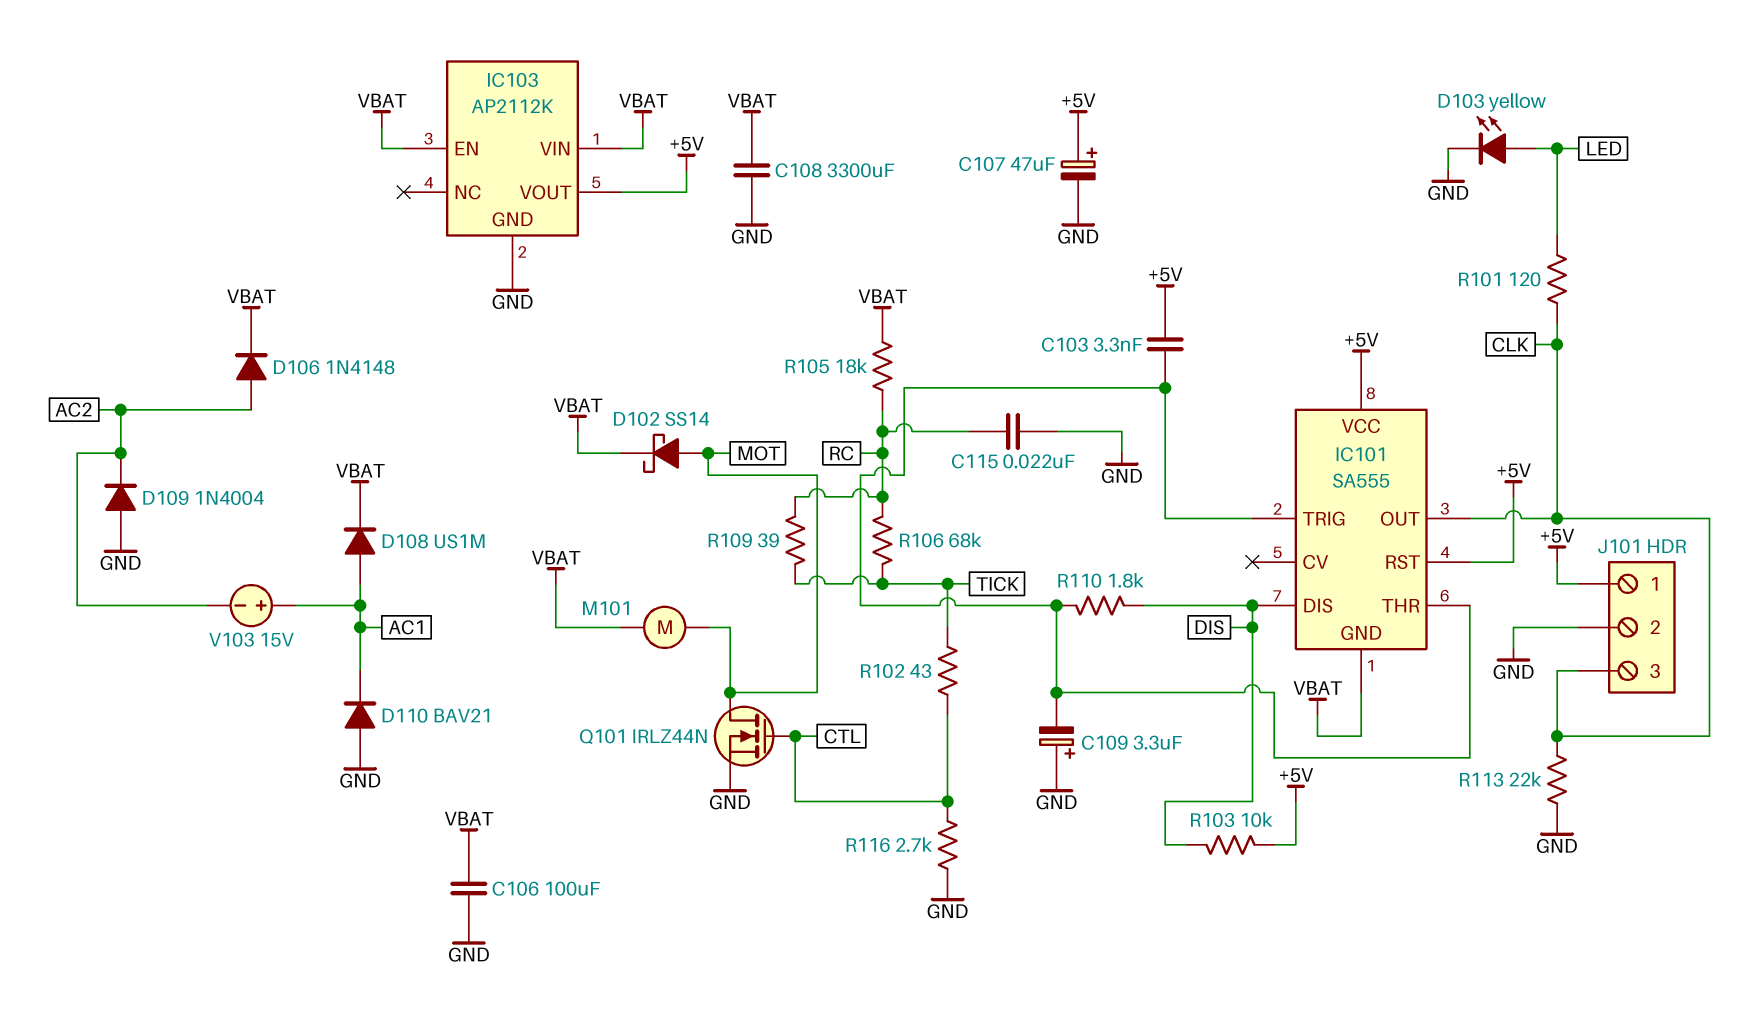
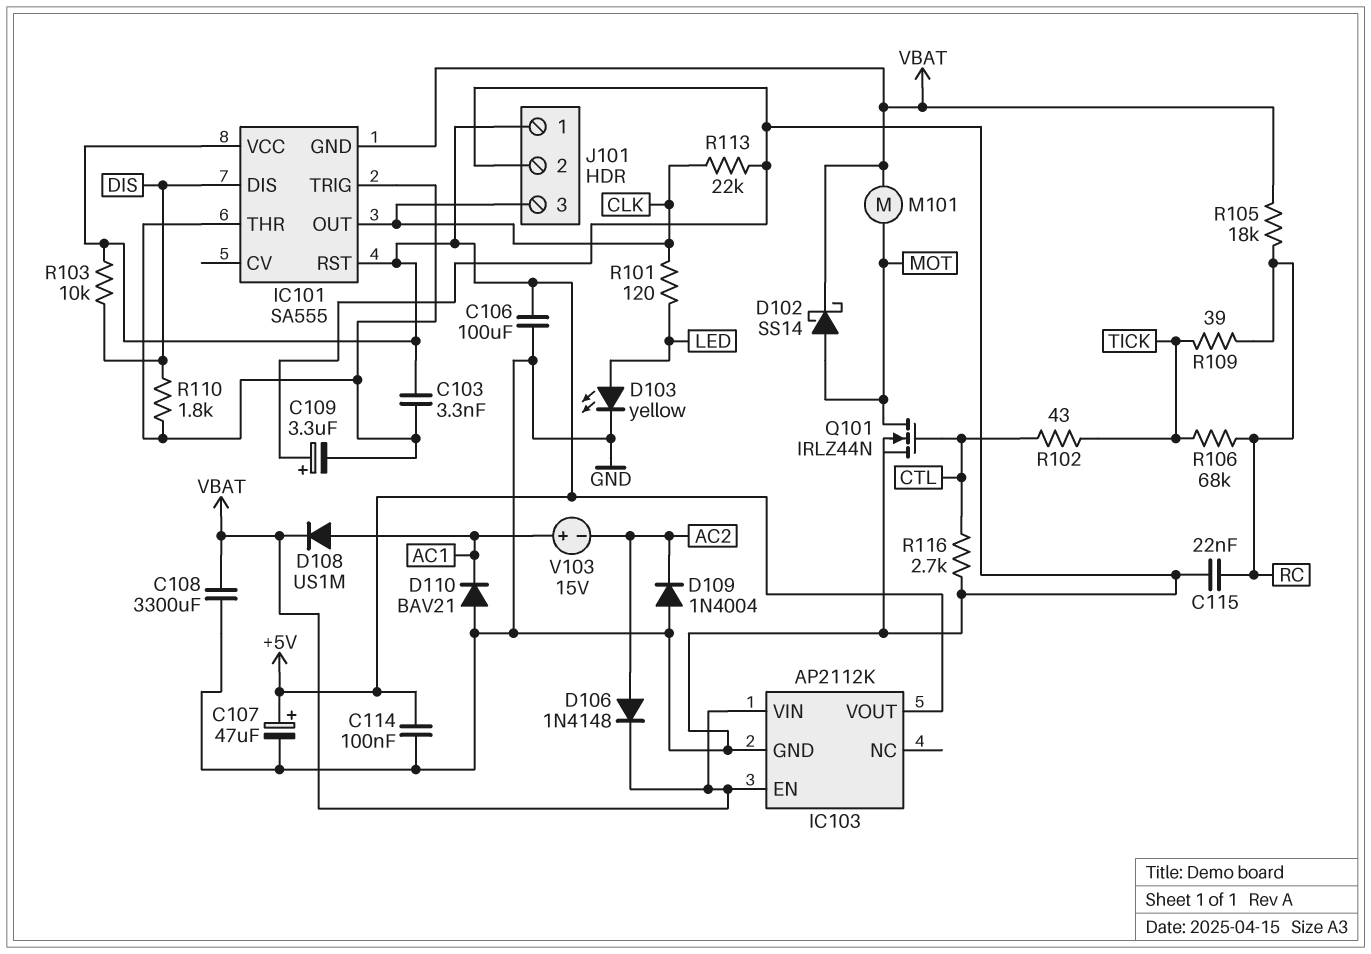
C106: 100uF (GND, VBAT) -> 100uF (+5V, GND)
C114: none -> 100nF (+5V, GND)

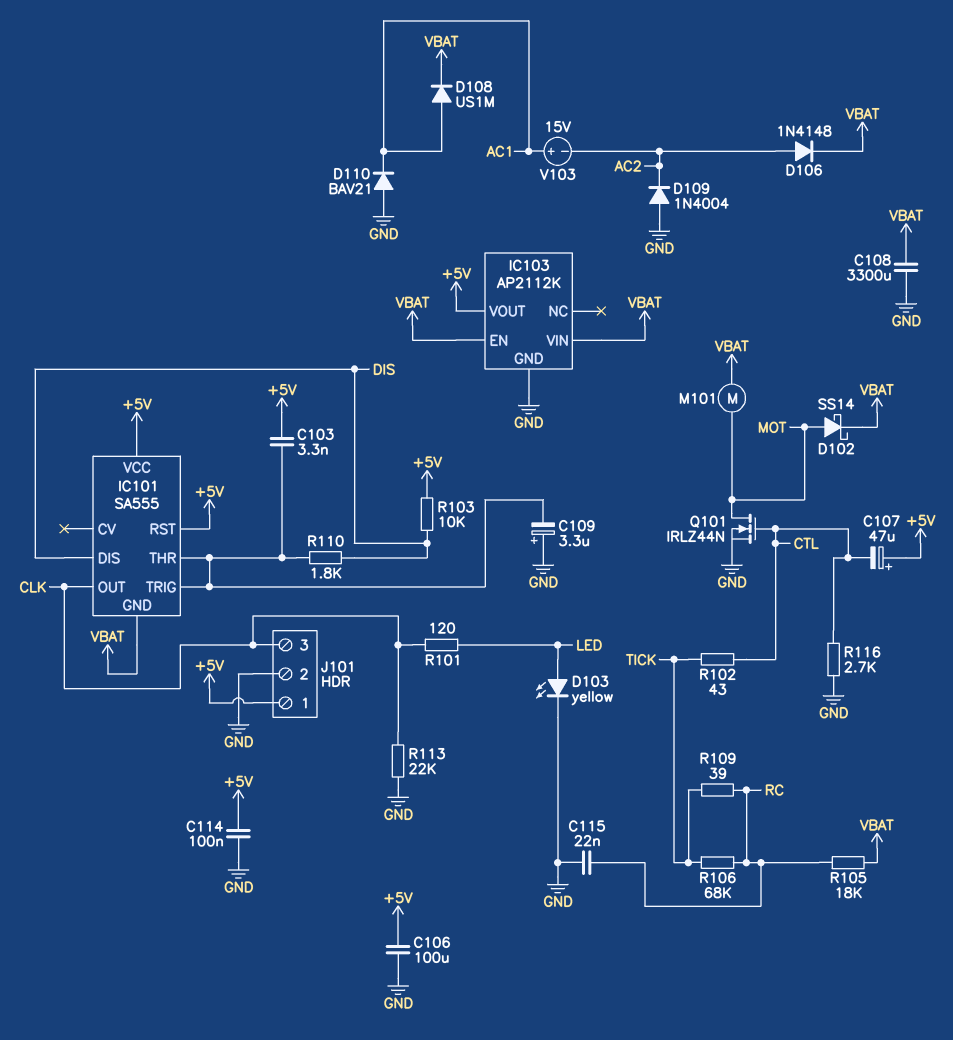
C107: 47uF (plus +5V, minus GND) -> 47uF (plus +5V, minus CTL)

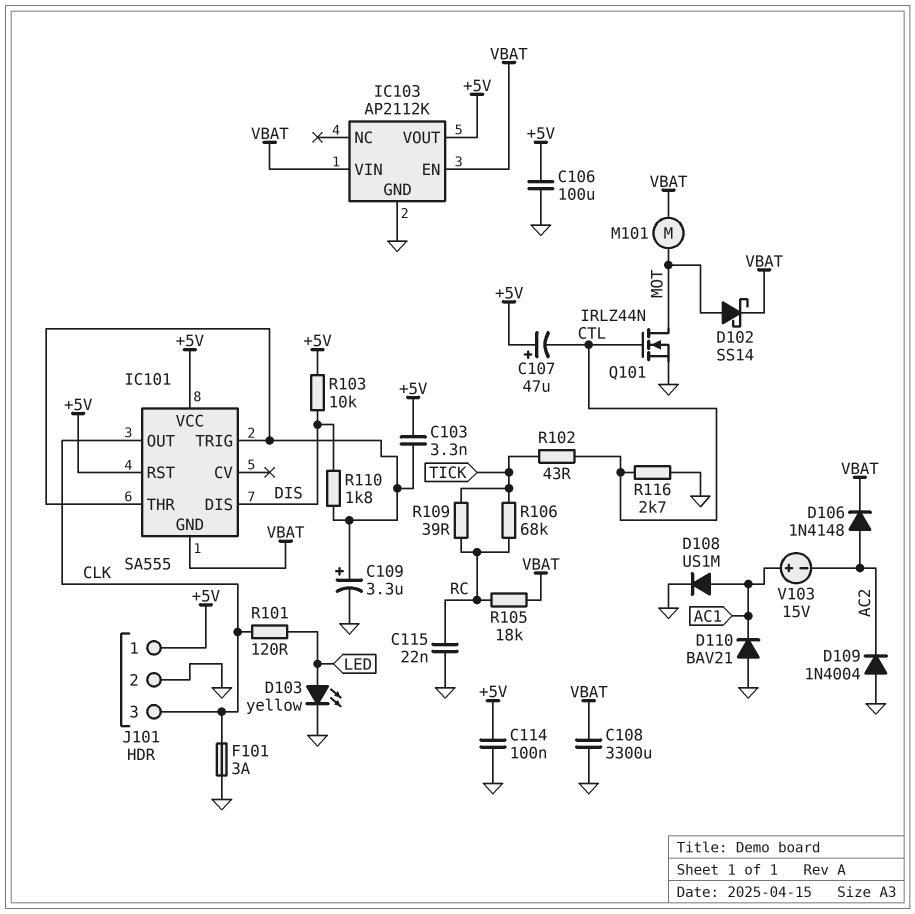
C109: 3.3uF (plus GND, minus IC101/THR) -> 3.3uF (plus IC101/THR, minus GND)
D108: diode US1M (A AC1, K VBAT) -> diode US1M (A AC1, K GND)
F101: none -> 3A (CLK, GND)
R113: 22k (CLK, GND) -> none

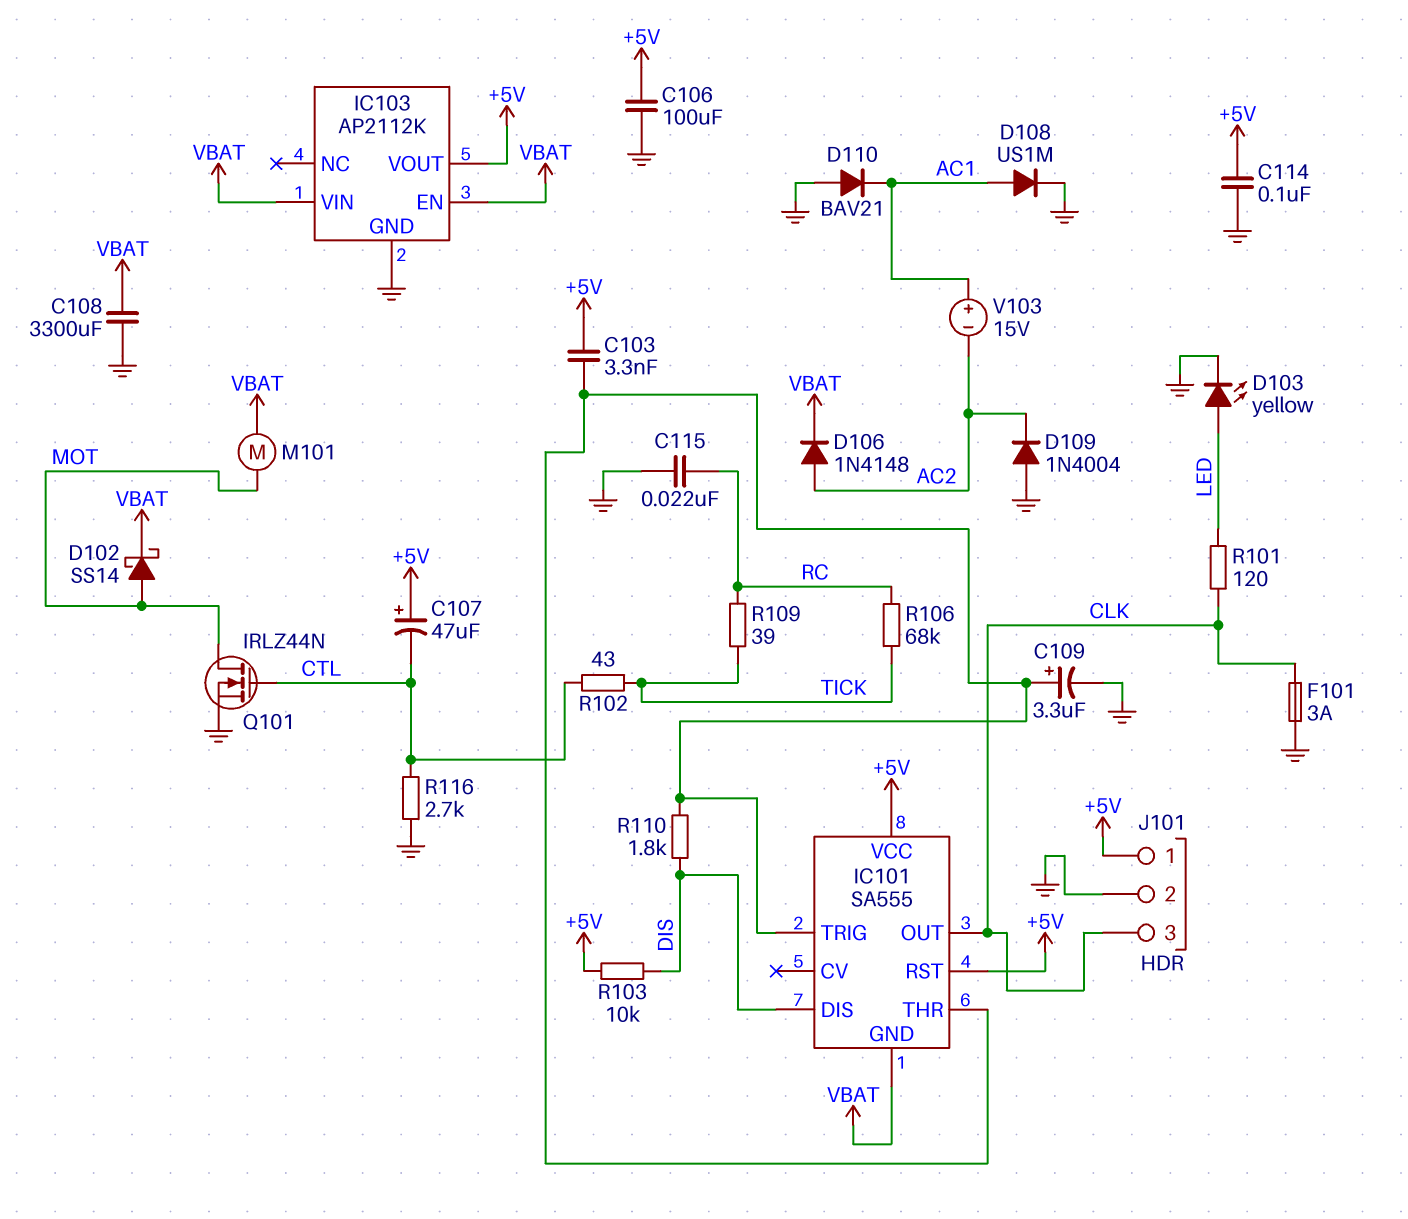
R105: 18k (RC, VBAT) -> none

